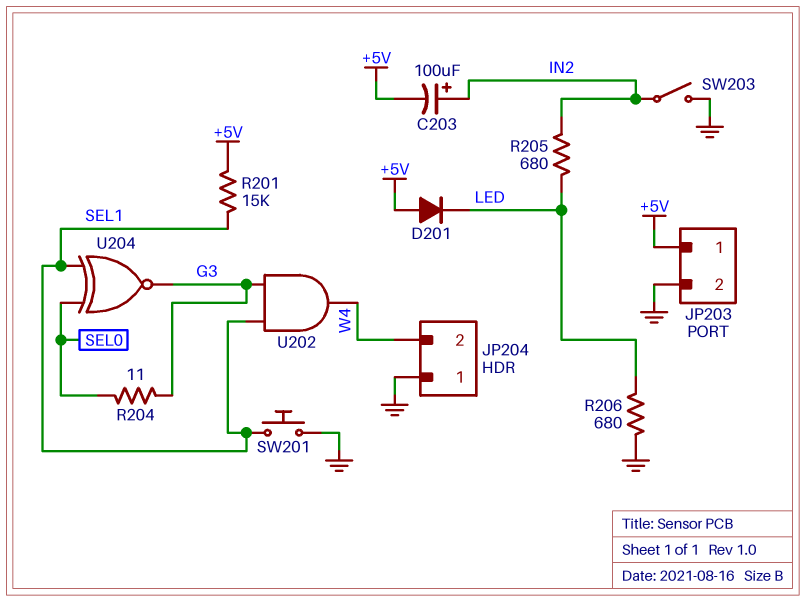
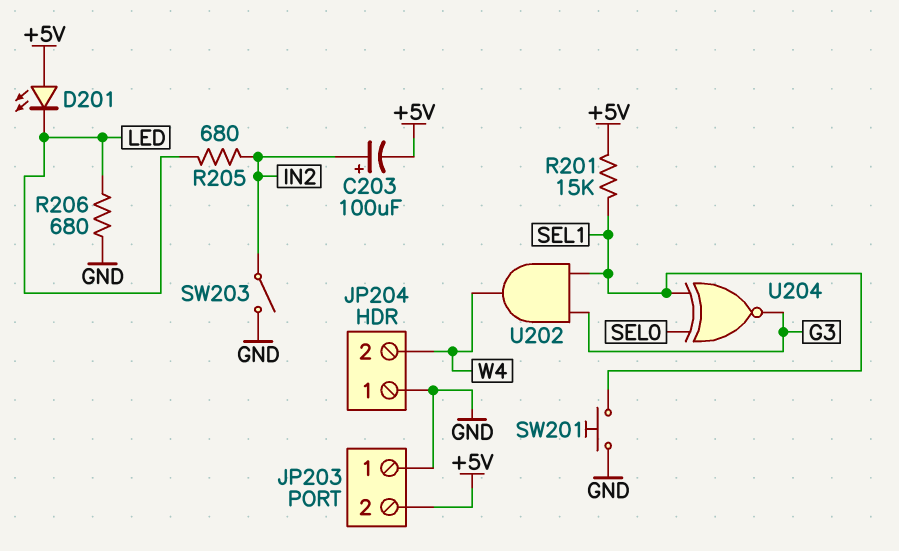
D201: diode (A +5V, K LED) -> LED (A +5V, K LED)
JP203 pin 1: +5V -> GND
JP203 pin 2: GND -> +5V
R204: 11 (G3, SEL0) -> none

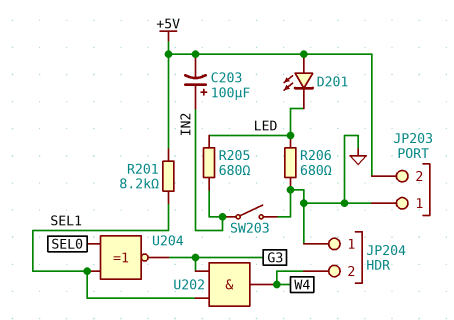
R201: 15k (+5V, SEL1) -> 8.2k (+5V, SEL1)
SW201: button (GND, SEL1) -> none

